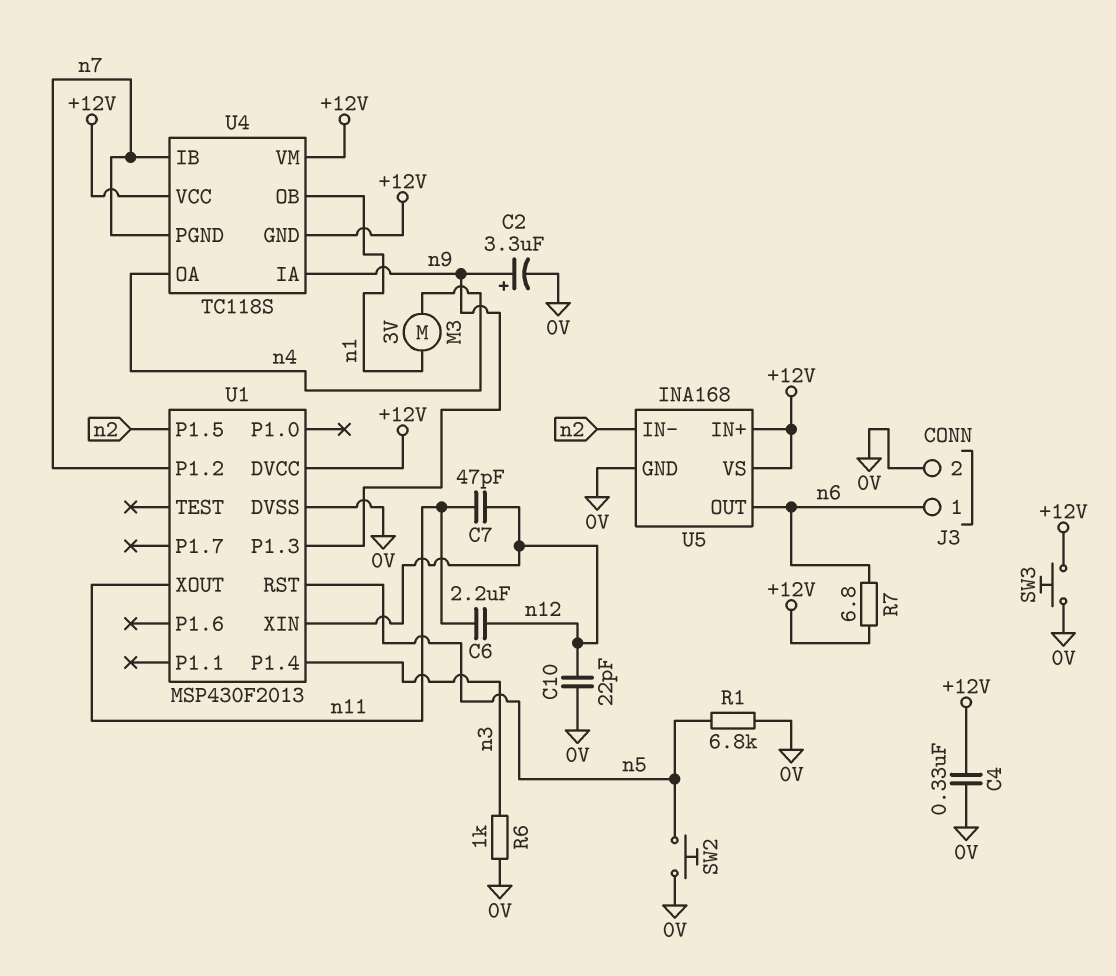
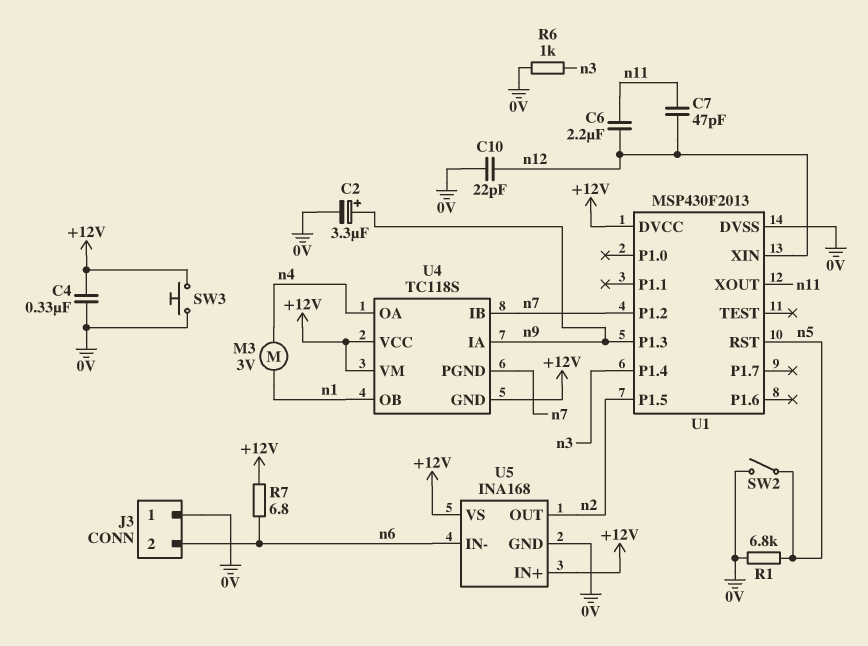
J3 pin 1: n6 -> 0V
J3 pin 2: 0V -> n6
SW2: button (0V, n5) -> switch (0V, n5)
U5 pin IN-: n2 -> n6
U5 pin OUT: n6 -> n2

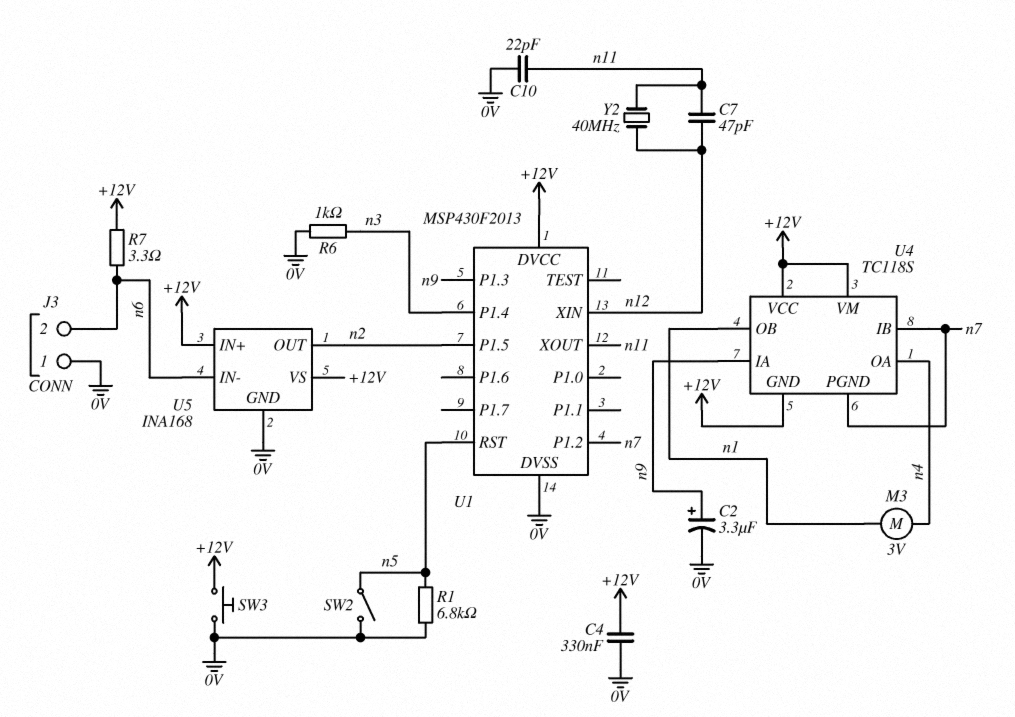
C6: 2.2uF (n11, n12) -> none
C10: 22pF (0V, n12) -> 22pF (0V, n11)
R7: 6.8 (+12V, n6) -> 3.3 (+12V, n6)
Y2: none -> 40MHz (n11, n12)

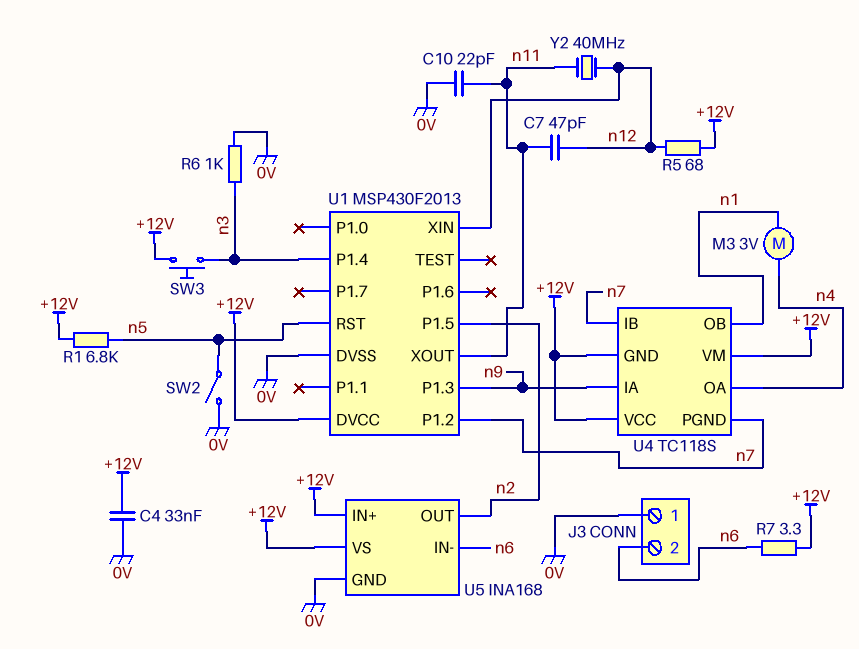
C2: 3.3uF (plus n9, minus 0V) -> none
C4: 330nF (+12V, 0V) -> 33nF (+12V, 0V)
R1: 6.8k (0V, n5) -> 6.8k (+12V, n5)
R5: none -> 68 (+12V, n12)
SW3: button (+12V, 0V) -> button (+12V, n3)

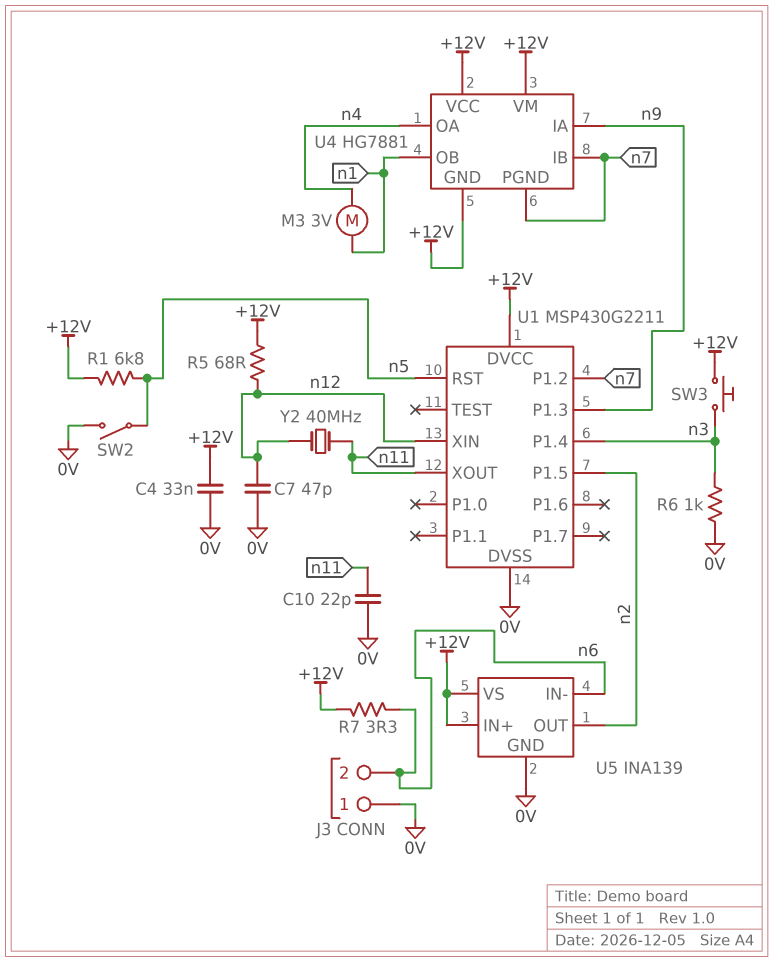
C7: 47pF (n11, n12) -> 47pF (0V, n12)
U1: MSP430F2013 -> MSP430G2211
U4: TC118S -> HG7881
U5: INA168 -> INA139

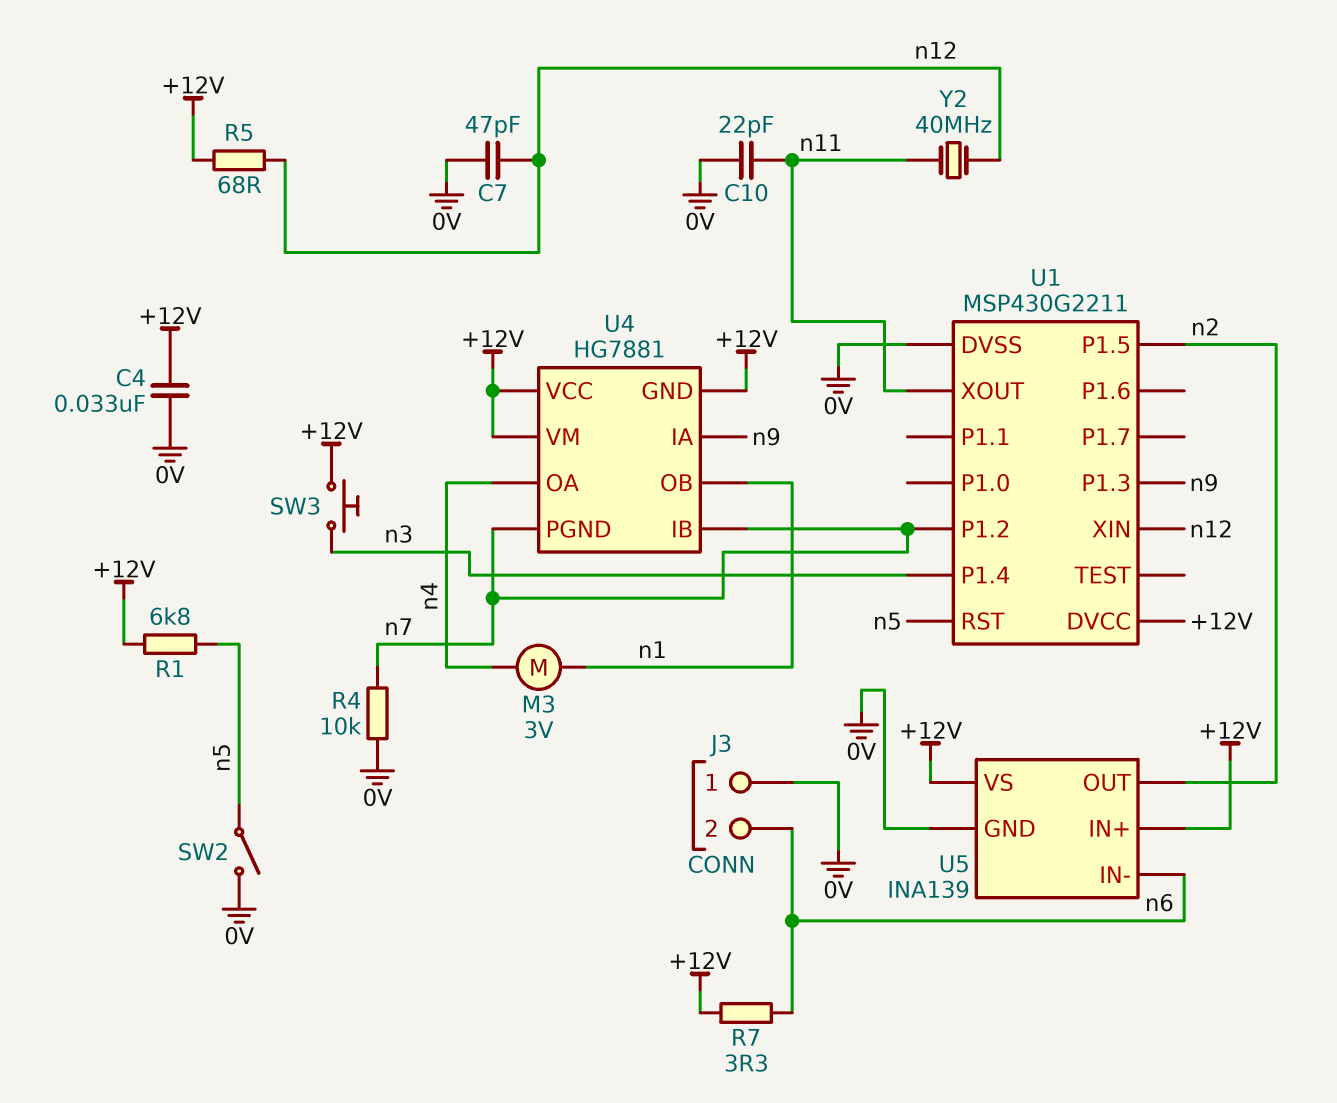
R4: none -> 10k (0V, n7)
R6: 1k (0V, n3) -> none

